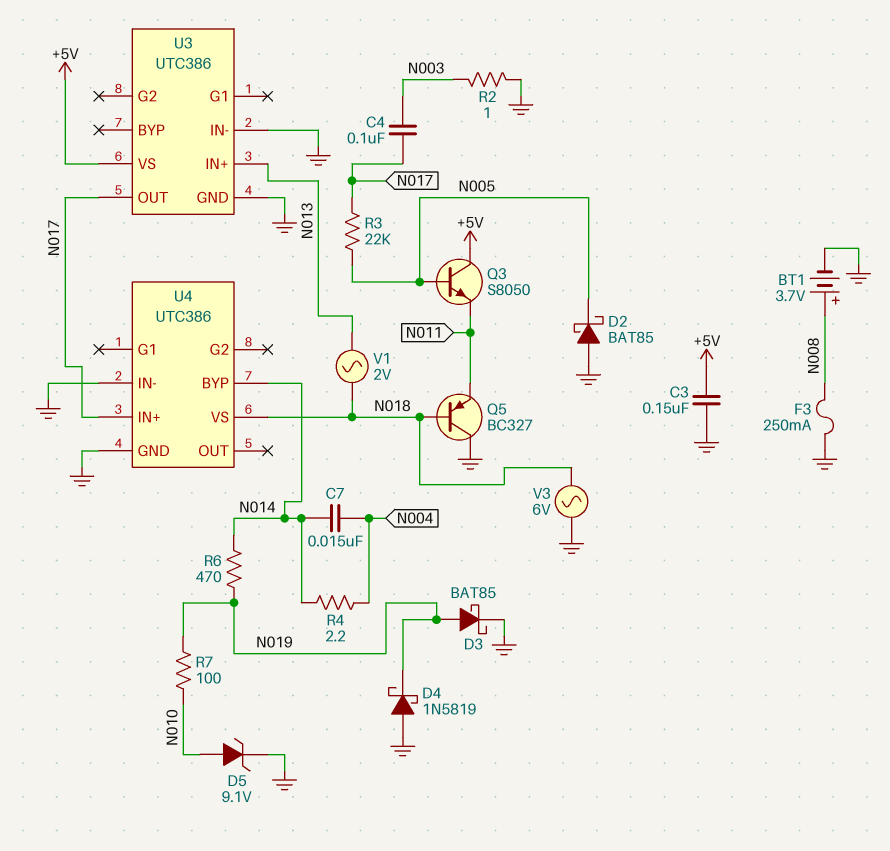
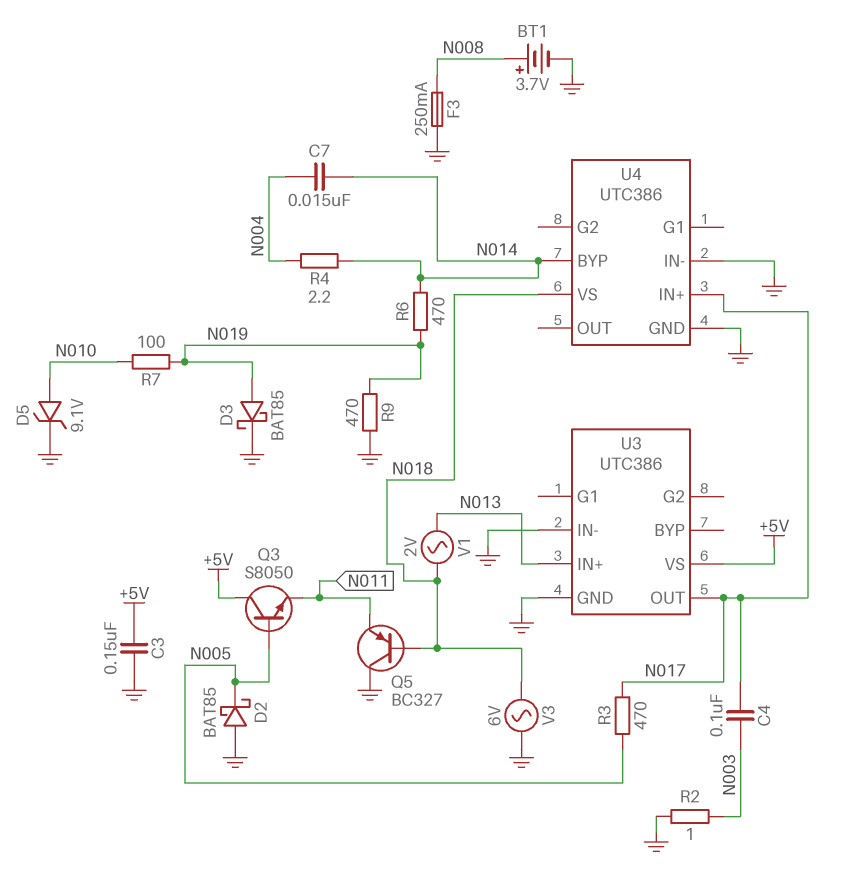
D4: schottky 1N5819 (A GND, K N019) -> none
R3: 22k (N005, N017) -> 470 (N005, N017)
R9: none -> 470 (GND, N019)

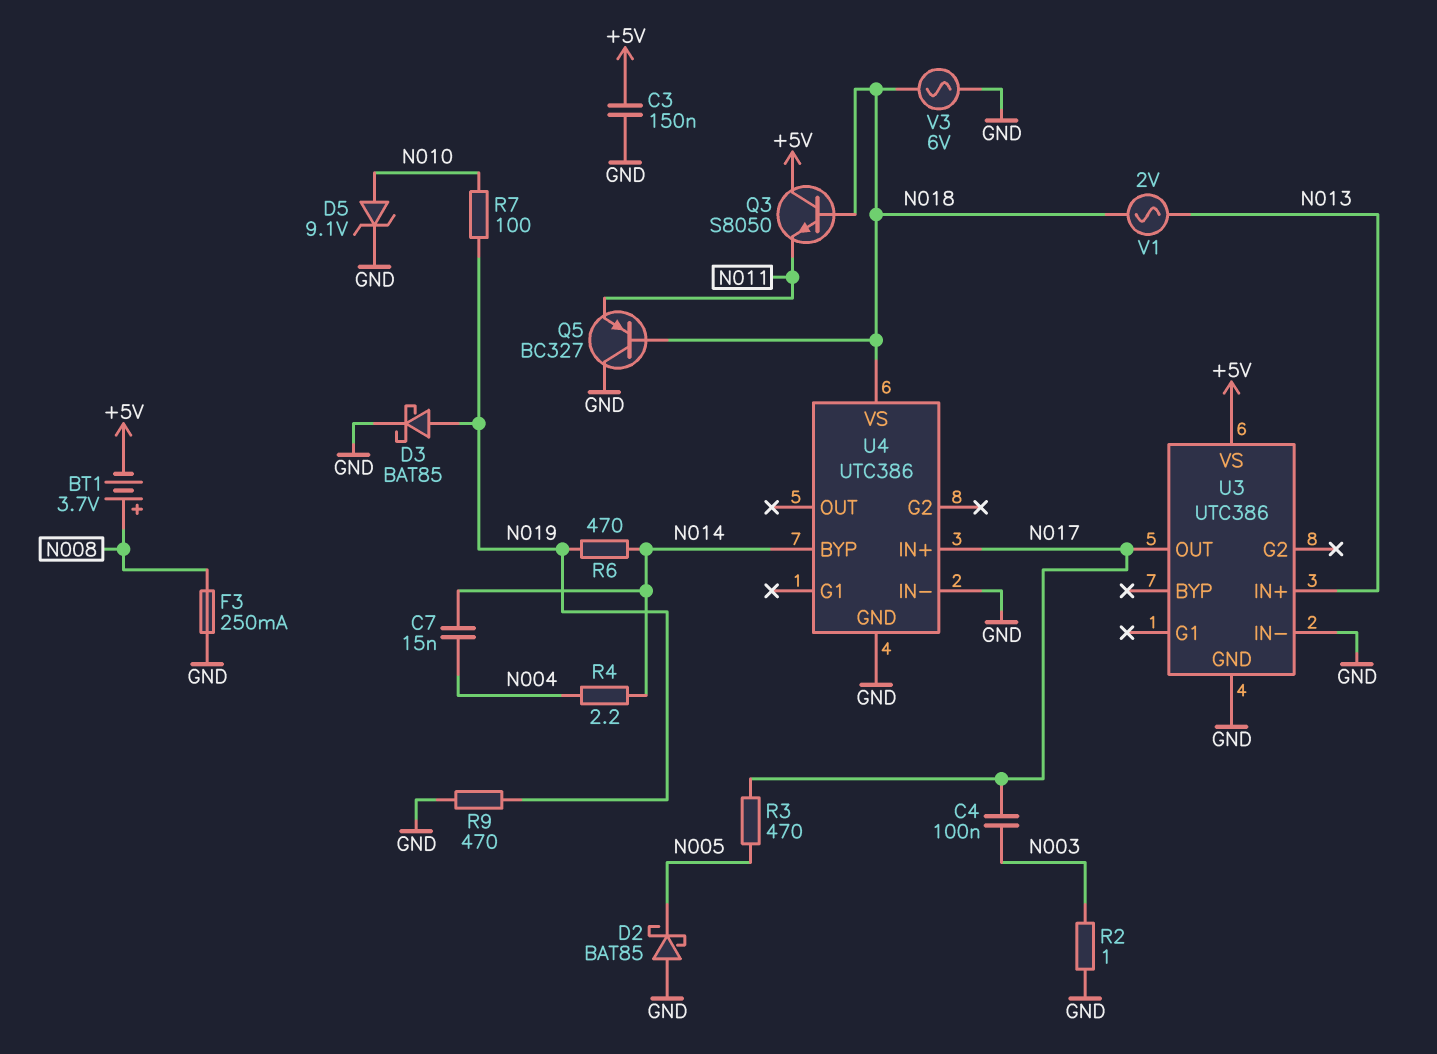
BT1: 3.7V (plus N008, minus GND) -> 3.7V (plus N008, minus +5V)
Q3: NPN S8050 (B N005, C +5V, E N011) -> NPN S8050 (B N018, C +5V, E N011)

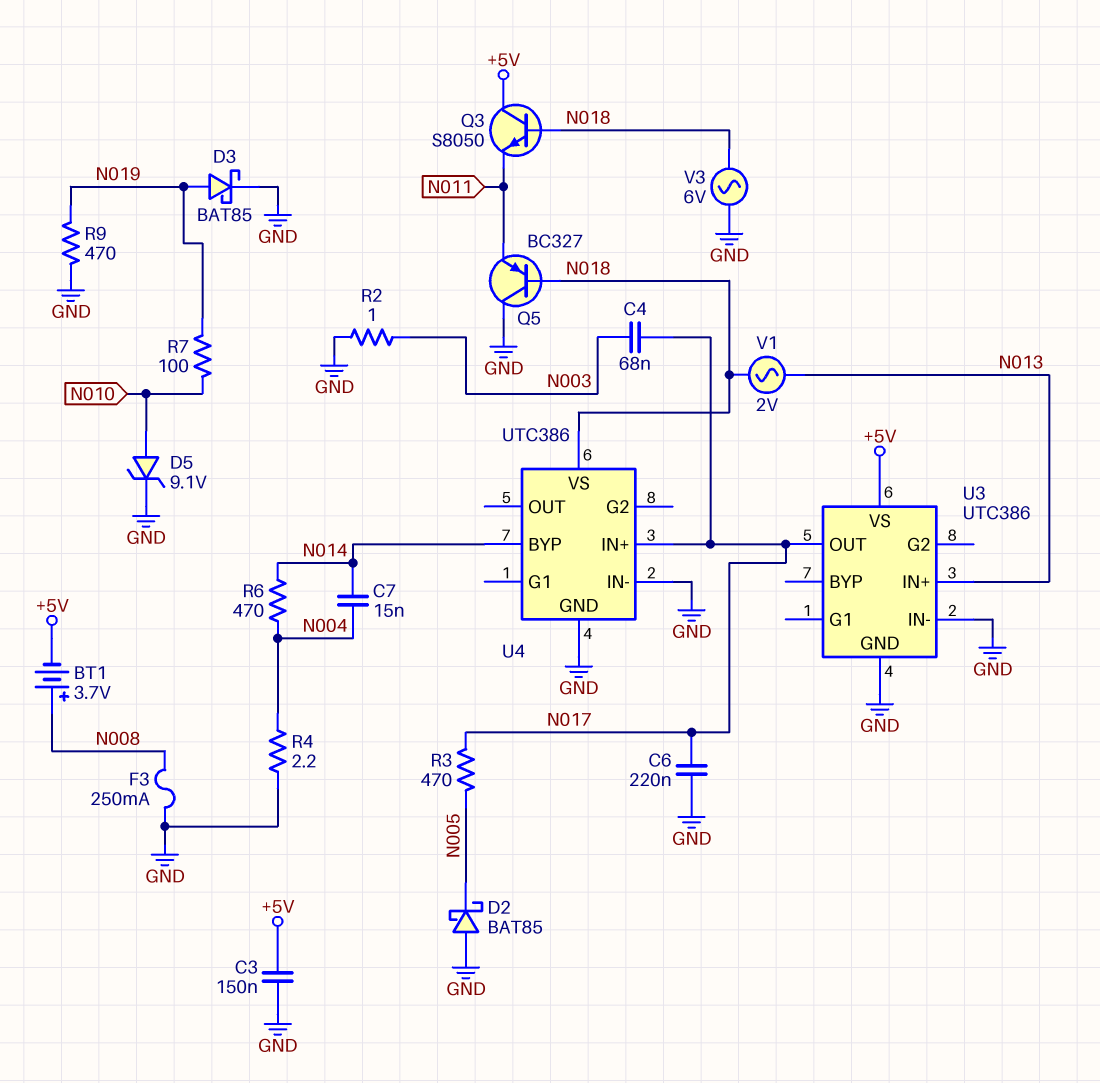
C4: 100nF (N003, N017) -> 68nF (N003, N017)
C6: none -> 220nF (GND, N017)
R4: 2.2 (N004, N014) -> 2.2 (GND, N004)
R6: 470 (N014, N019) -> 470 (N004, N014)

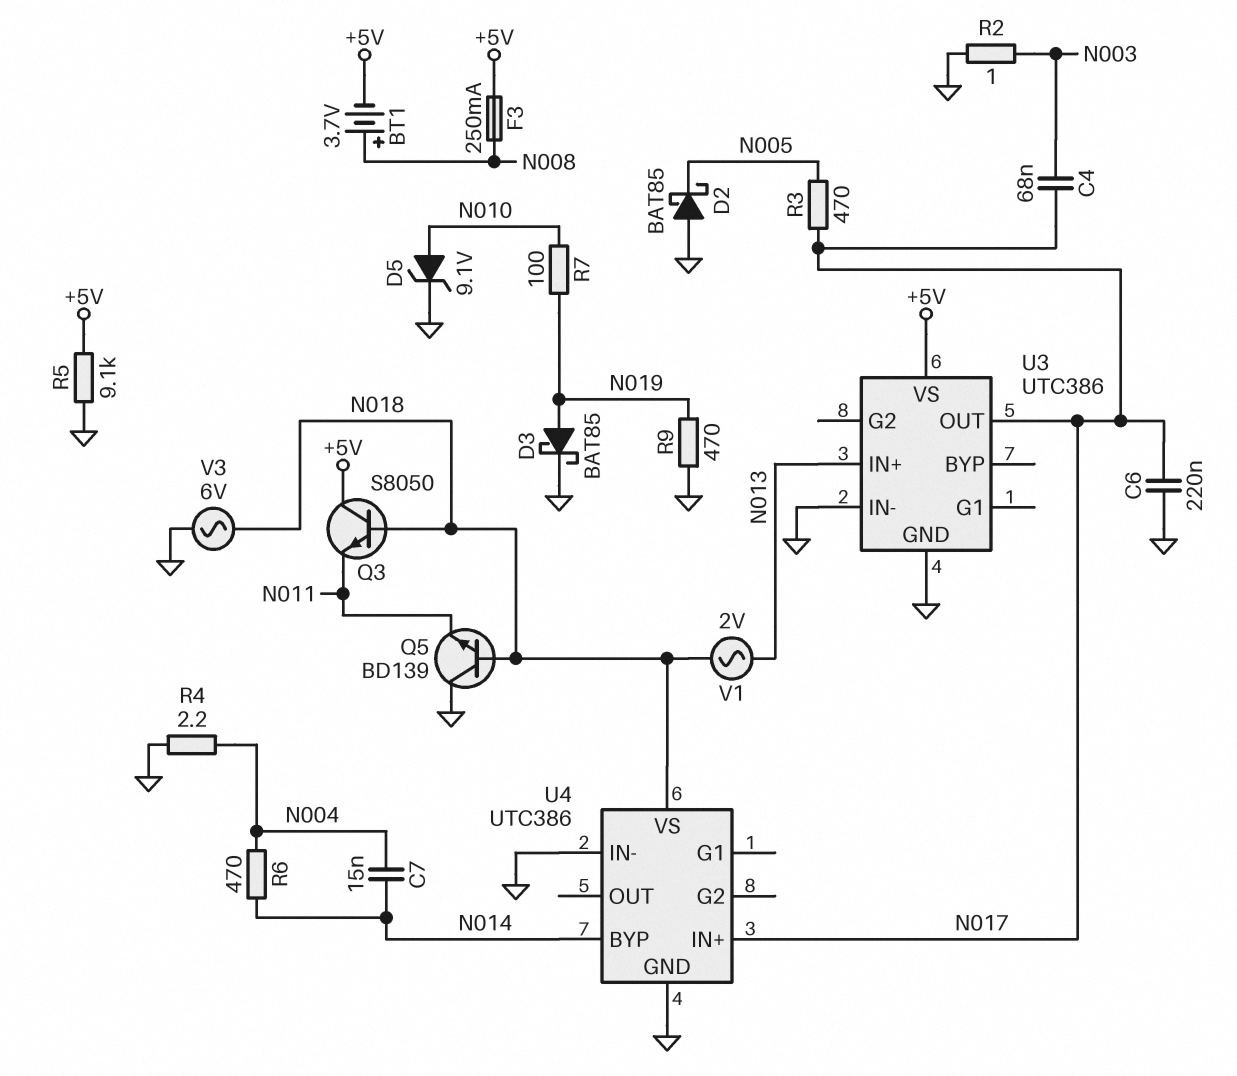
C3: 150nF (+5V, GND) -> none
F3: 250mA (GND, N008) -> 250mA (+5V, N008)
Q5: PNP BC327 (B N018, C GND, E N011) -> NPN BD139 (B N018, C GND, E N011)
R5: none -> 9.1k (+5V, GND)

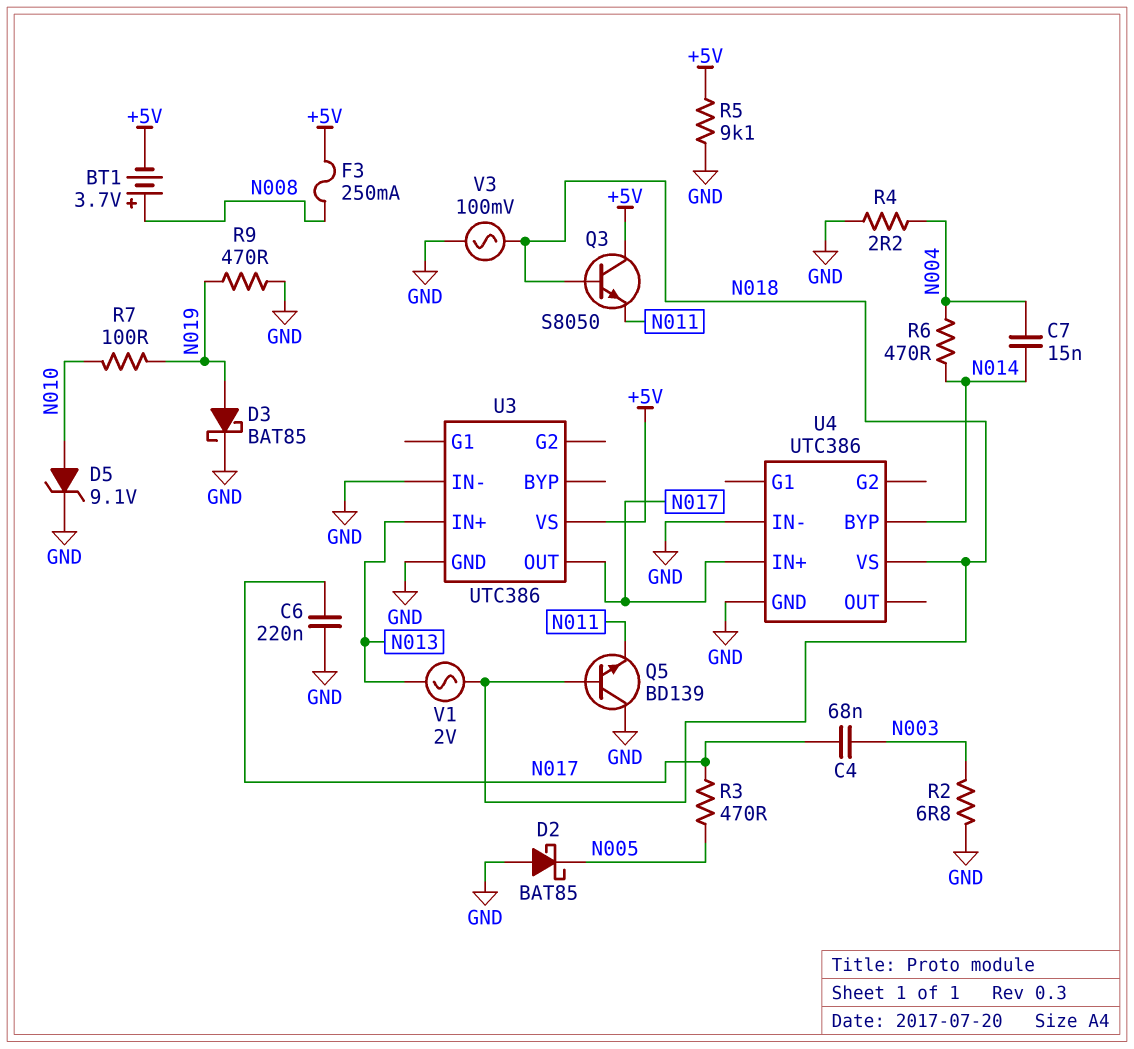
R2: 1 (GND, N003) -> 6.8 (GND, N003)
V3: AC 6V (GND, N018) -> AC 100mV (GND, N018)

